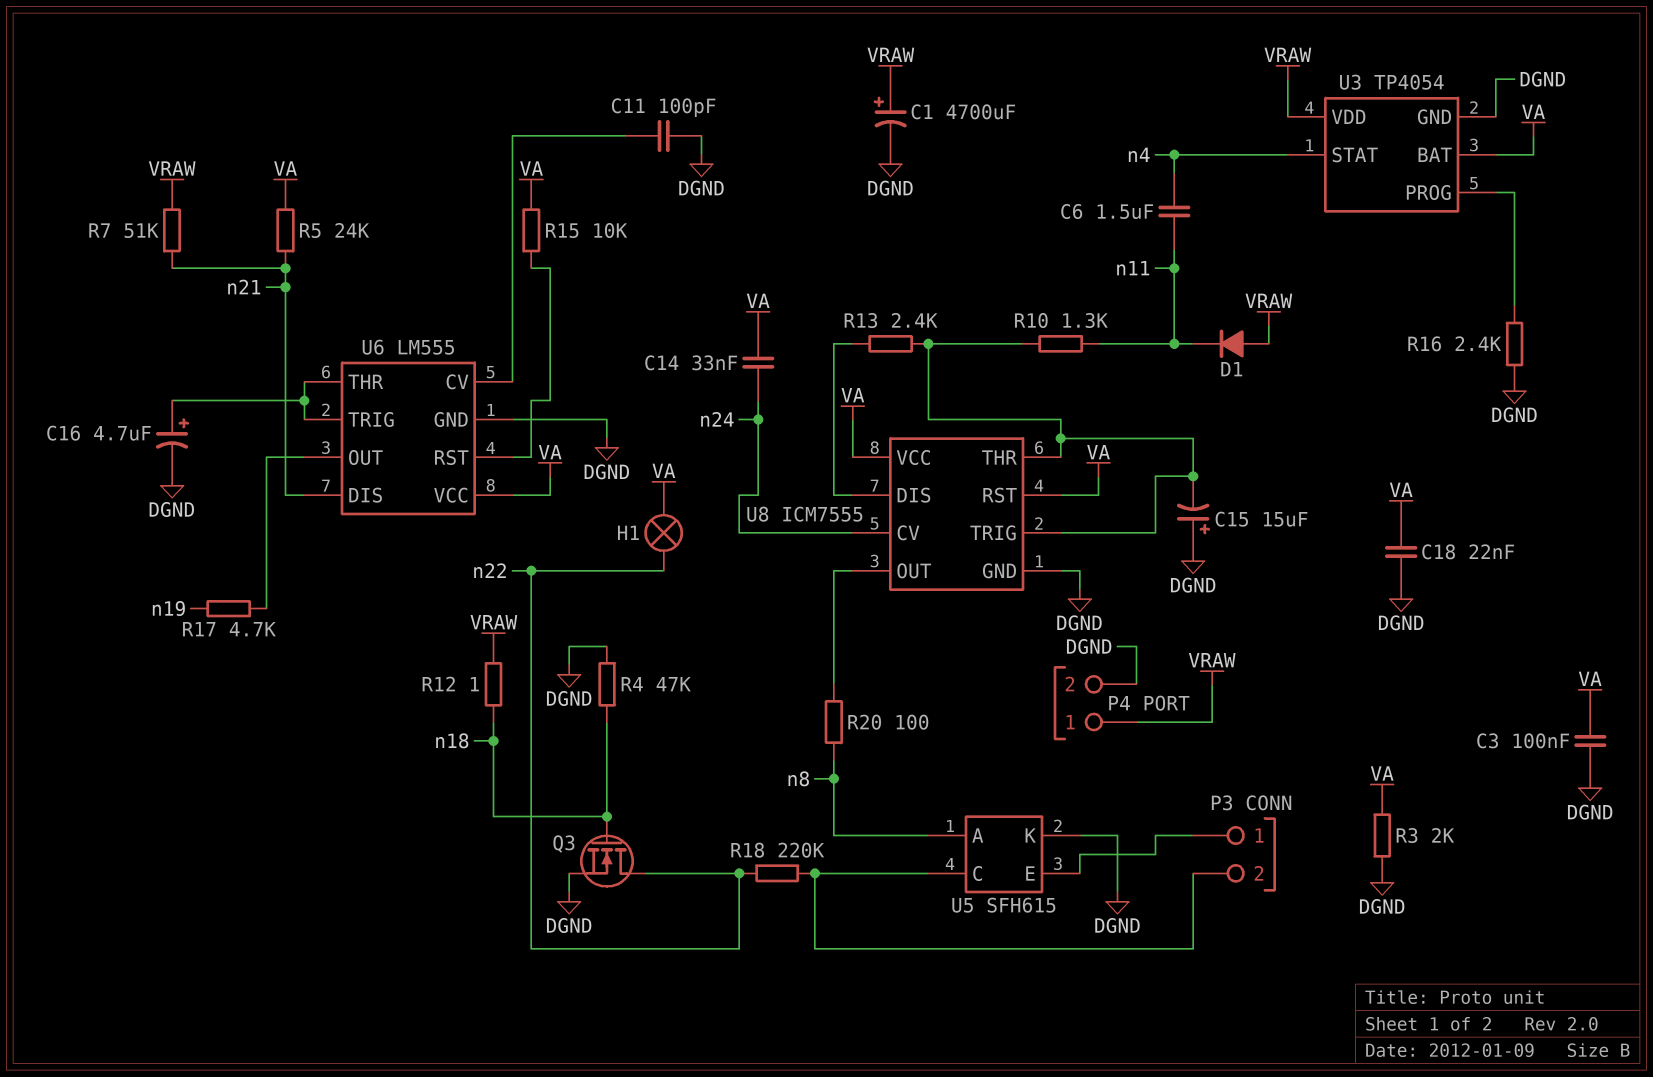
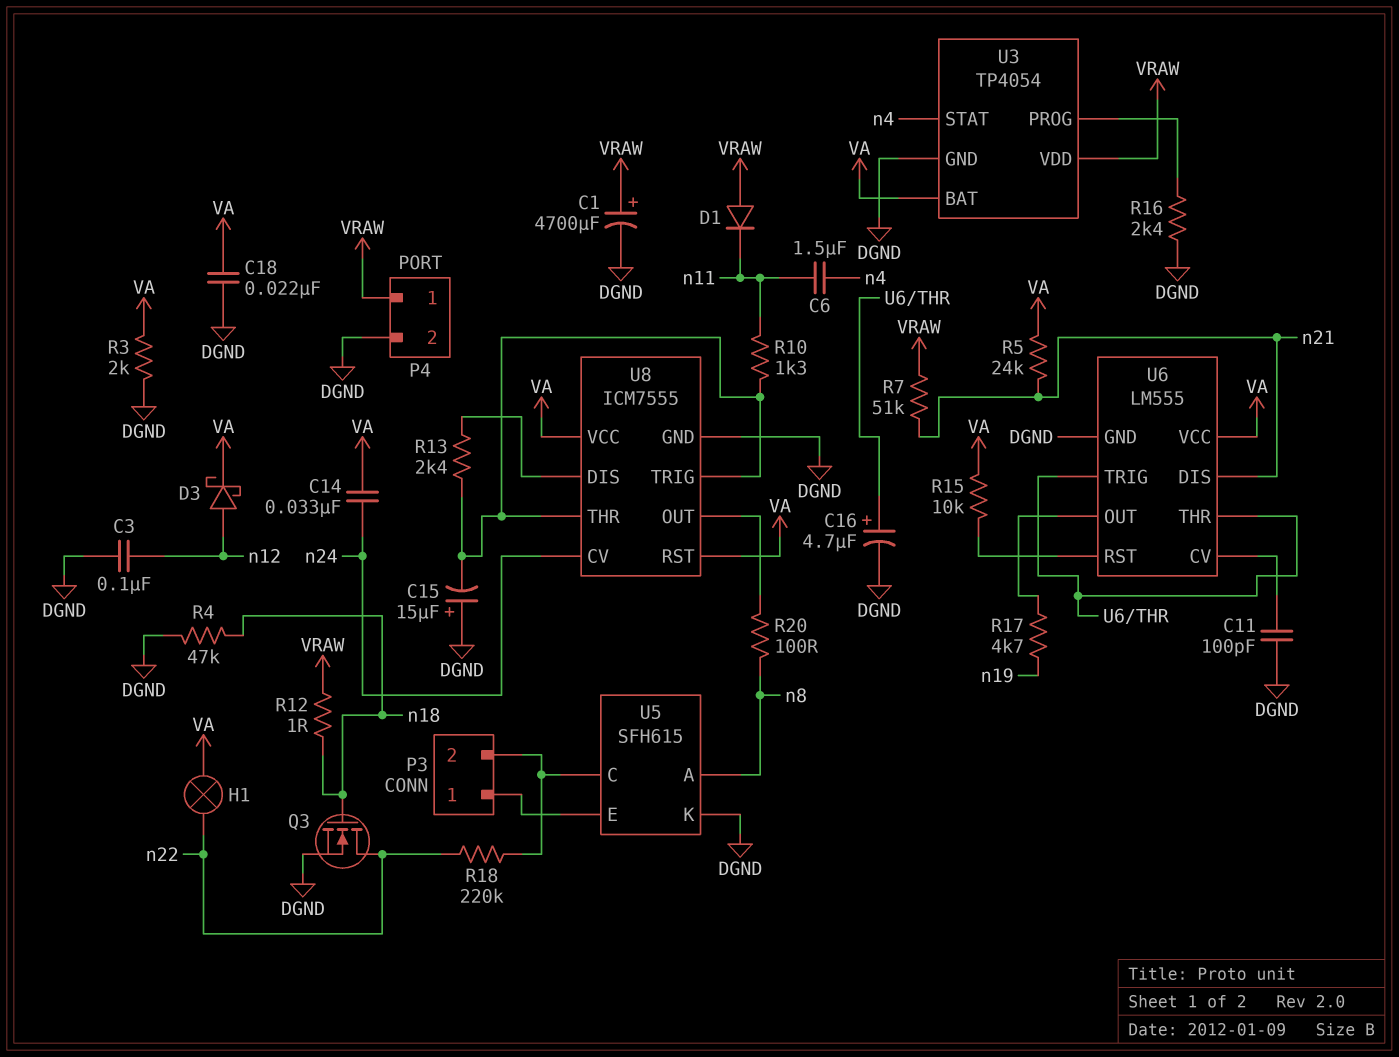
C3: 100nF (DGND, VA) -> 100nF (DGND, n12)
D3: none -> schottky (A n12, K VA)

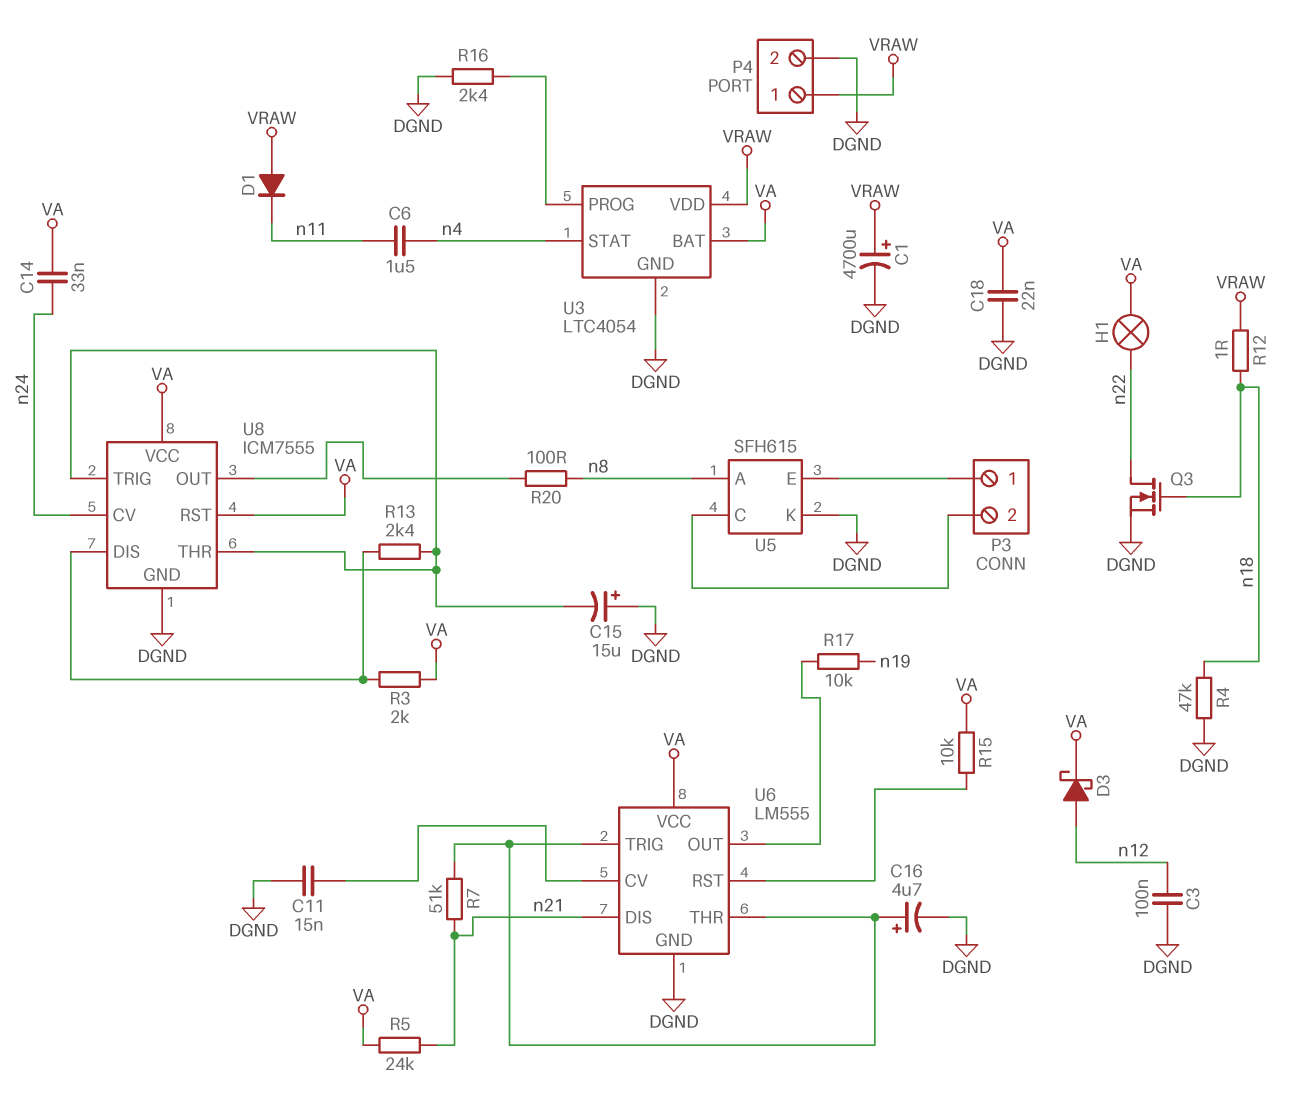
C11: 100pF (DGND, U6/CV) -> 15nF (DGND, U6/CV)
R3: 2k (DGND, VA) -> 2k (U8/DIS, VA)
R7: 51k (VRAW, n21) -> 51k (U6/THR, n21)
R10: 1.3k (U8/THR, n11) -> none
R17: 4.7k (U6/OUT, n19) -> 10k (U6/OUT, n19)
R18: 220k (P3/2, n22) -> none
U3: TP4054 -> LTC4054

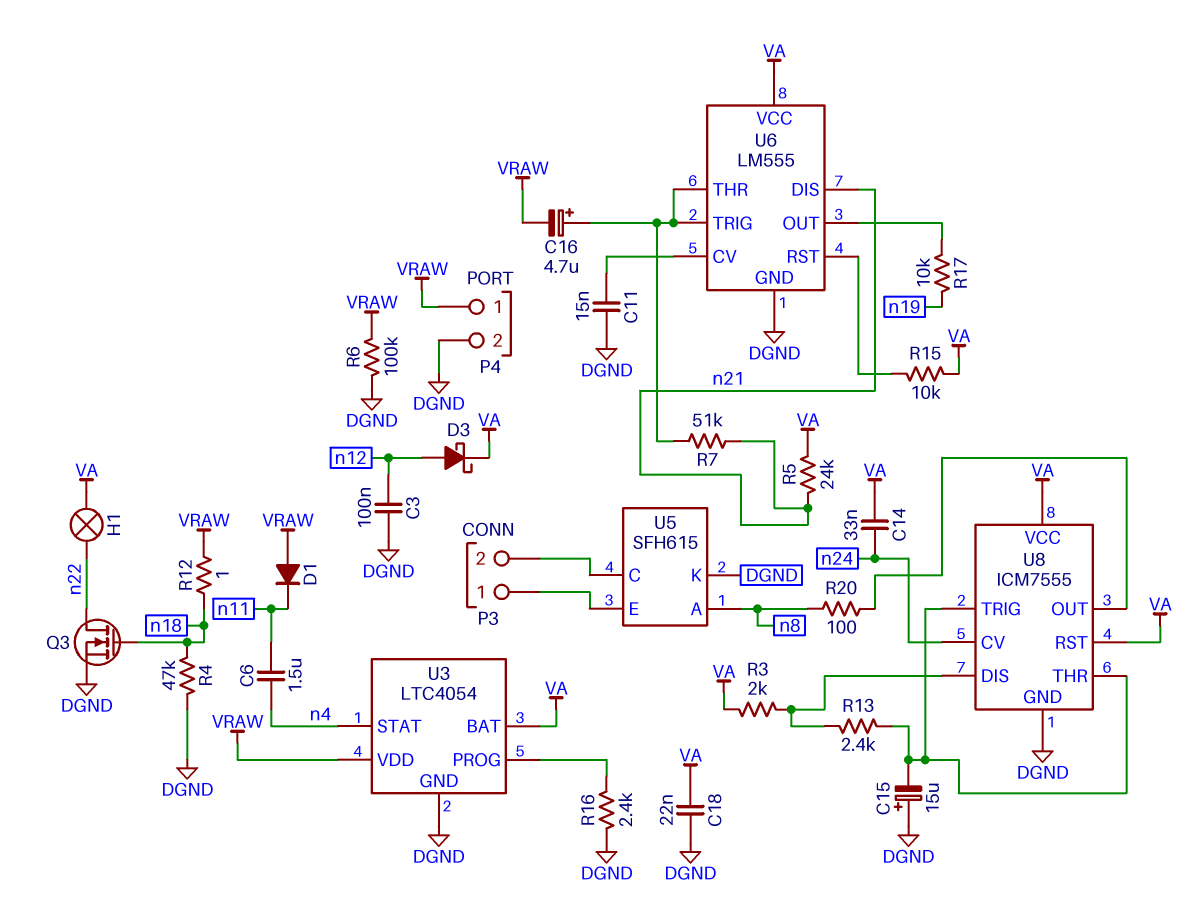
C1: 4700uF (plus VRAW, minus DGND) -> none
C16: 4.7uF (plus U6/THR, minus DGND) -> 4.7uF (plus U6/THR, minus VRAW)
R6: none -> 100k (DGND, VRAW)

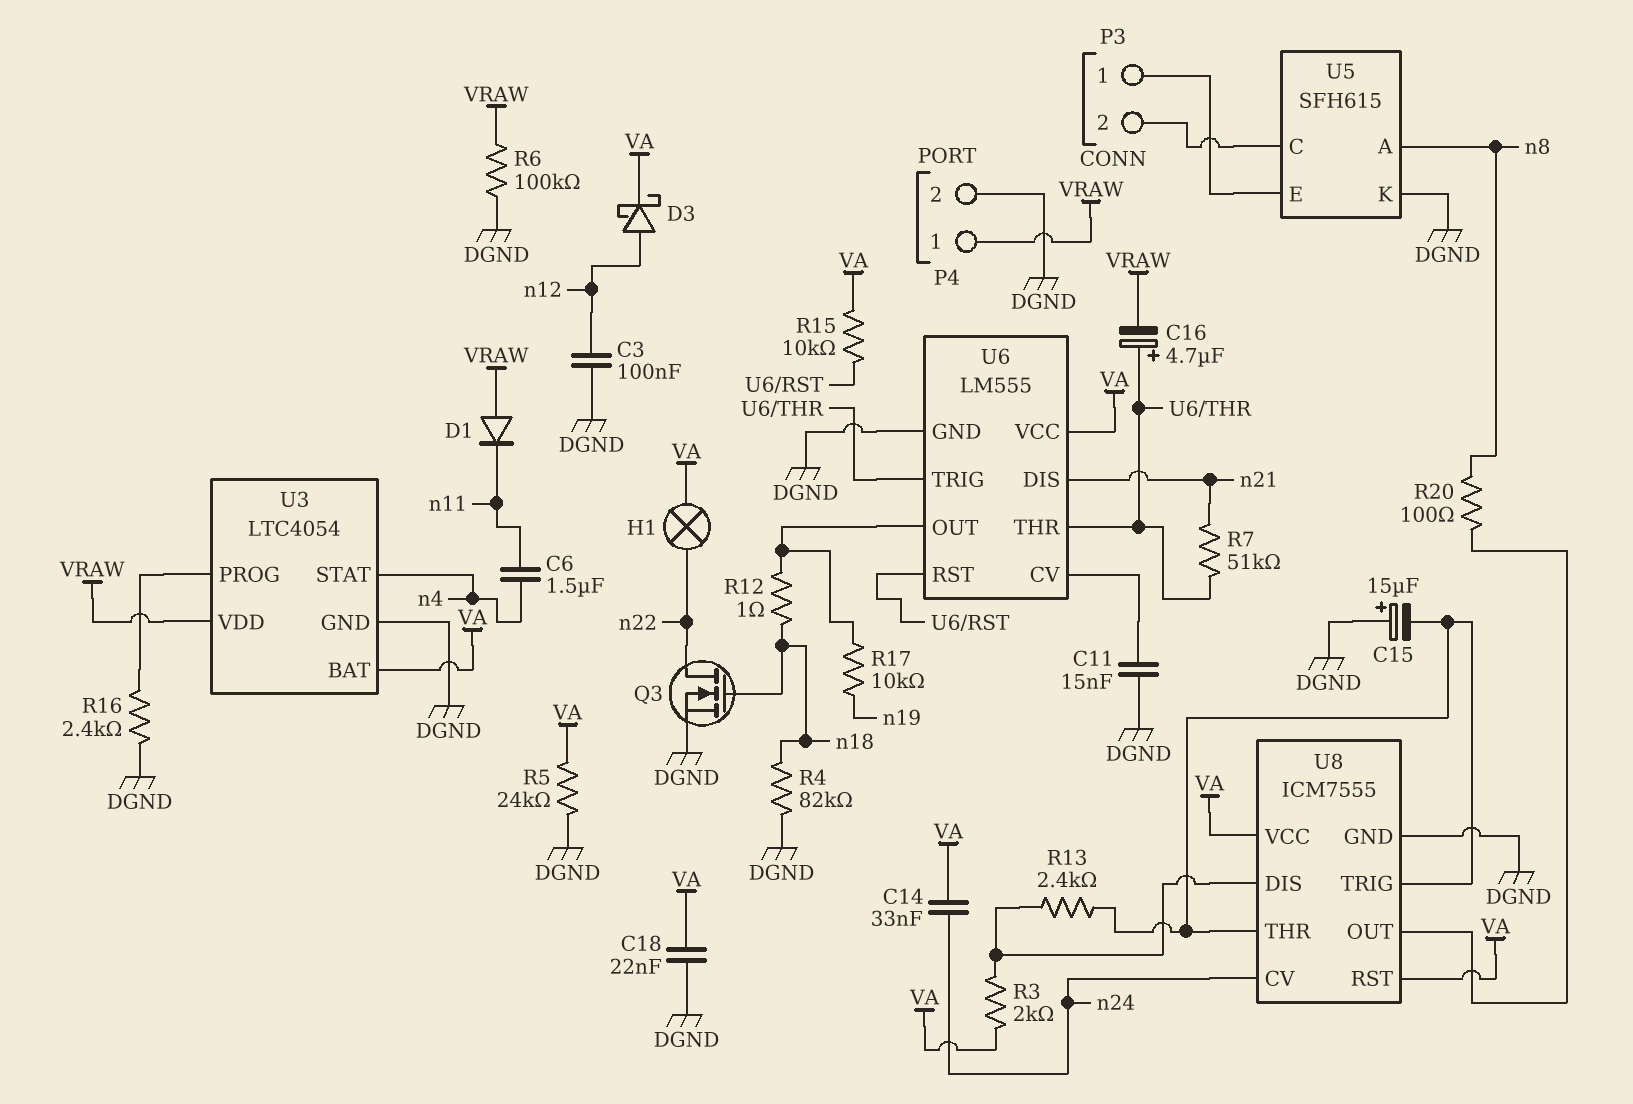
R4: 47k (DGND, n18) -> 82k (DGND, n18)
R5: 24k (VA, n21) -> 24k (DGND, VA)
R12: 1 (VRAW, n18) -> 1 (U6/OUT, n18)

